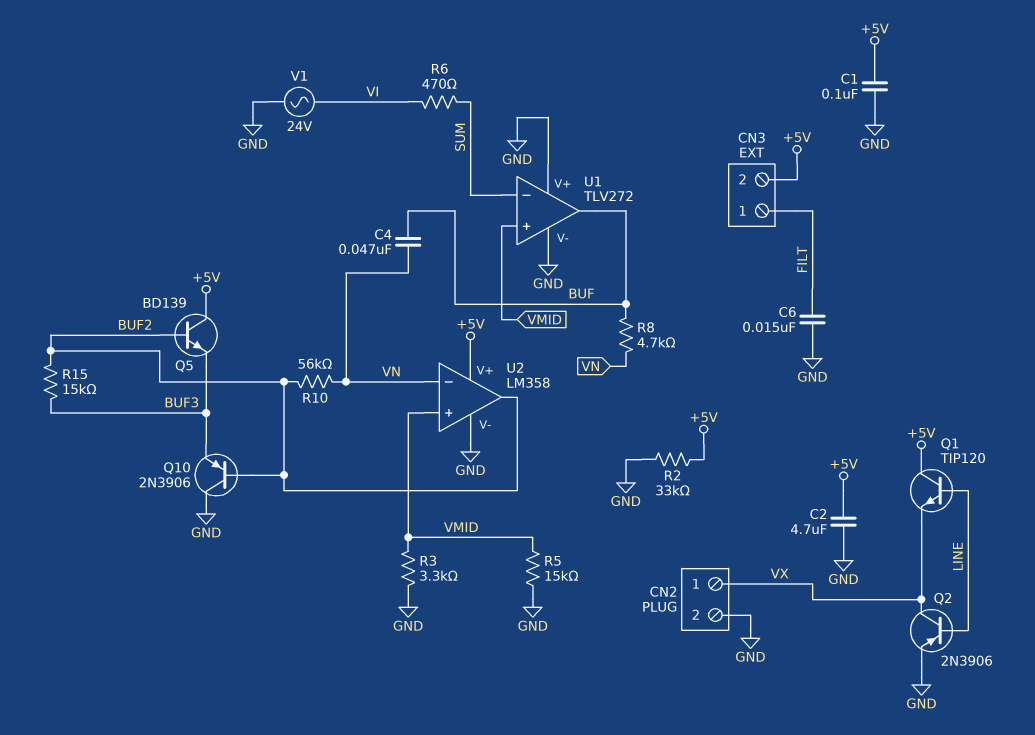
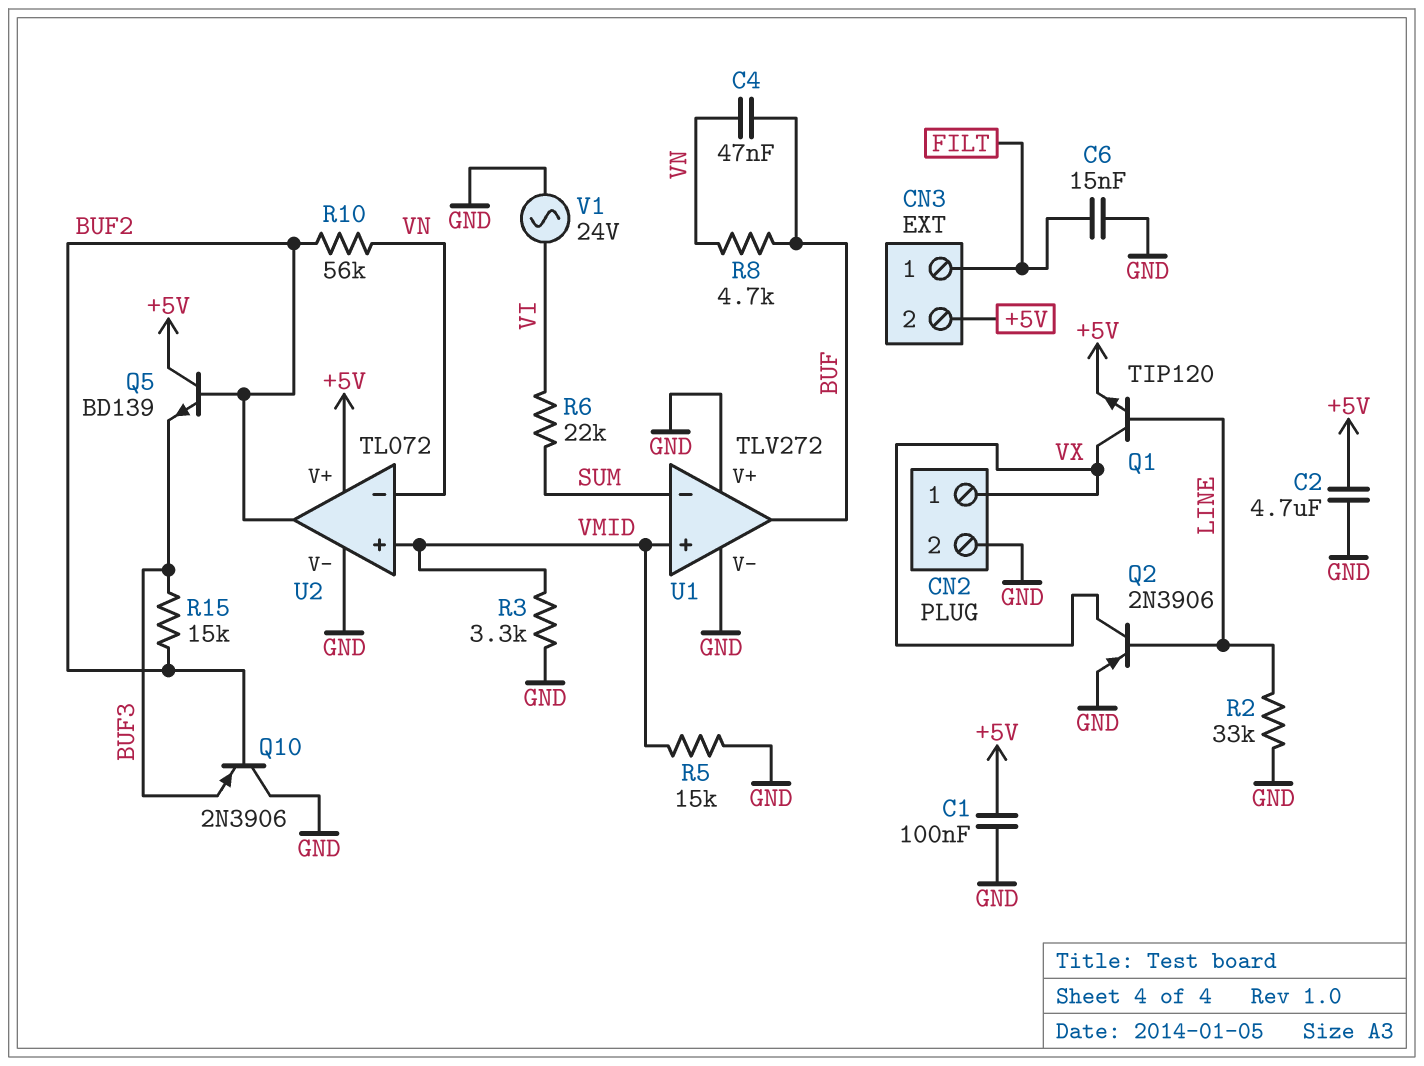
Q1: NPN TIP120 (B LINE, C +5V, E VX) -> NPN TIP120 (B LINE, C VX, E +5V)
R2: 33k (+5V, GND) -> 33k (GND, LINE)
R6: 470 (SUM, VI) -> 22k (SUM, VI)
U2: LM358 -> TL072

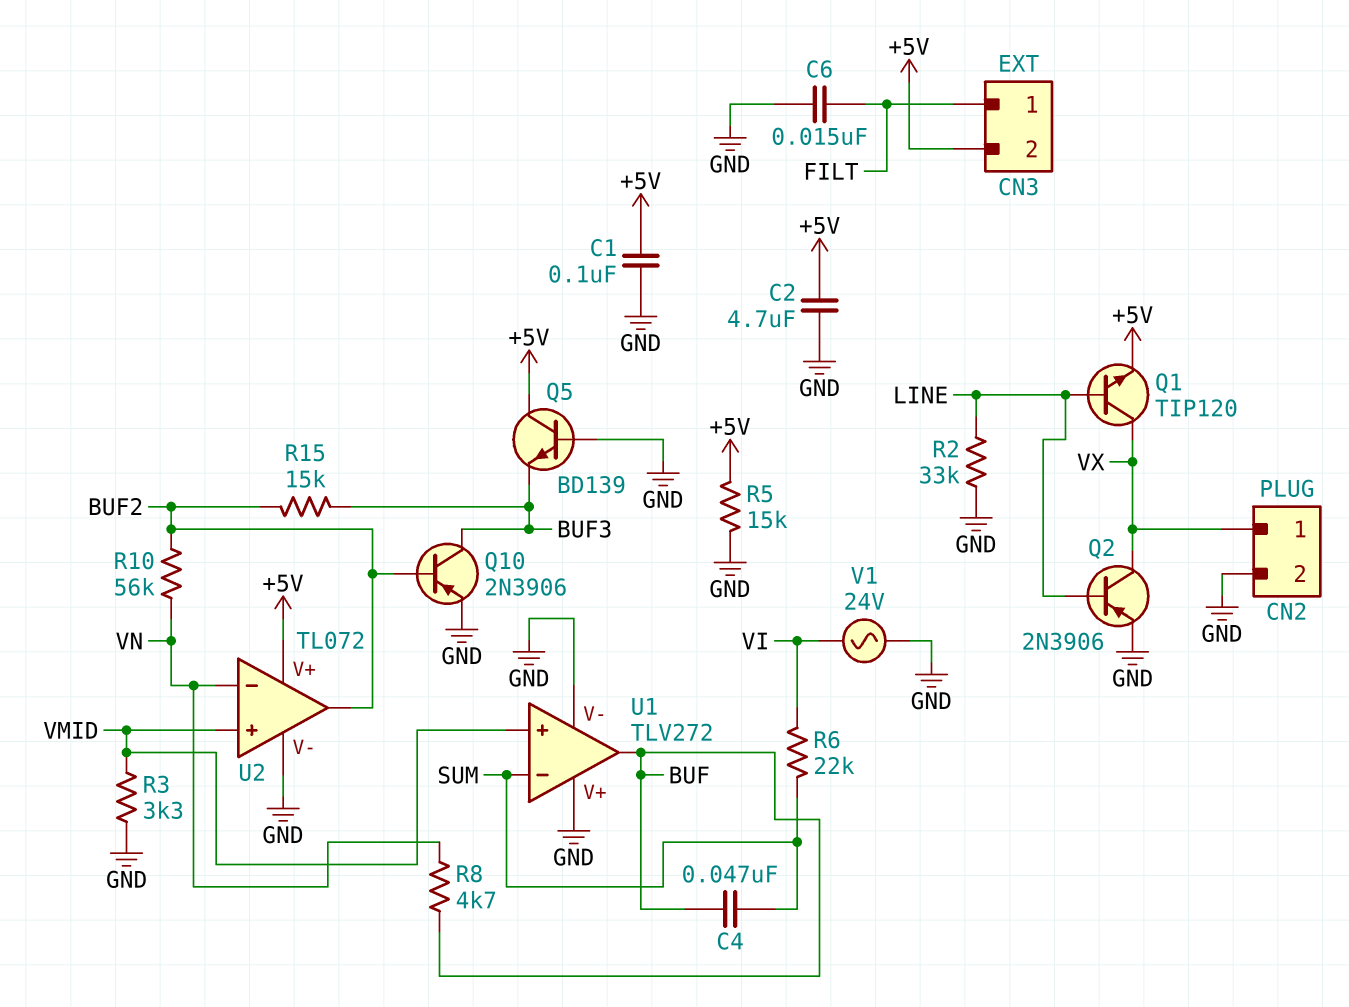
C4: 47nF (BUF, VN) -> 47nF (BUF, SUM)
Q5: NPN BD139 (B BUF2, C +5V, E BUF3) -> NPN BD139 (B GND, C +5V, E BUF3)
Q10: PNP 2N3906 (B BUF2, C GND, E BUF3) -> PNP 2N3906 (B BUF2, C BUF3, E GND)
R5: 15k (GND, VMID) -> 15k (+5V, GND)

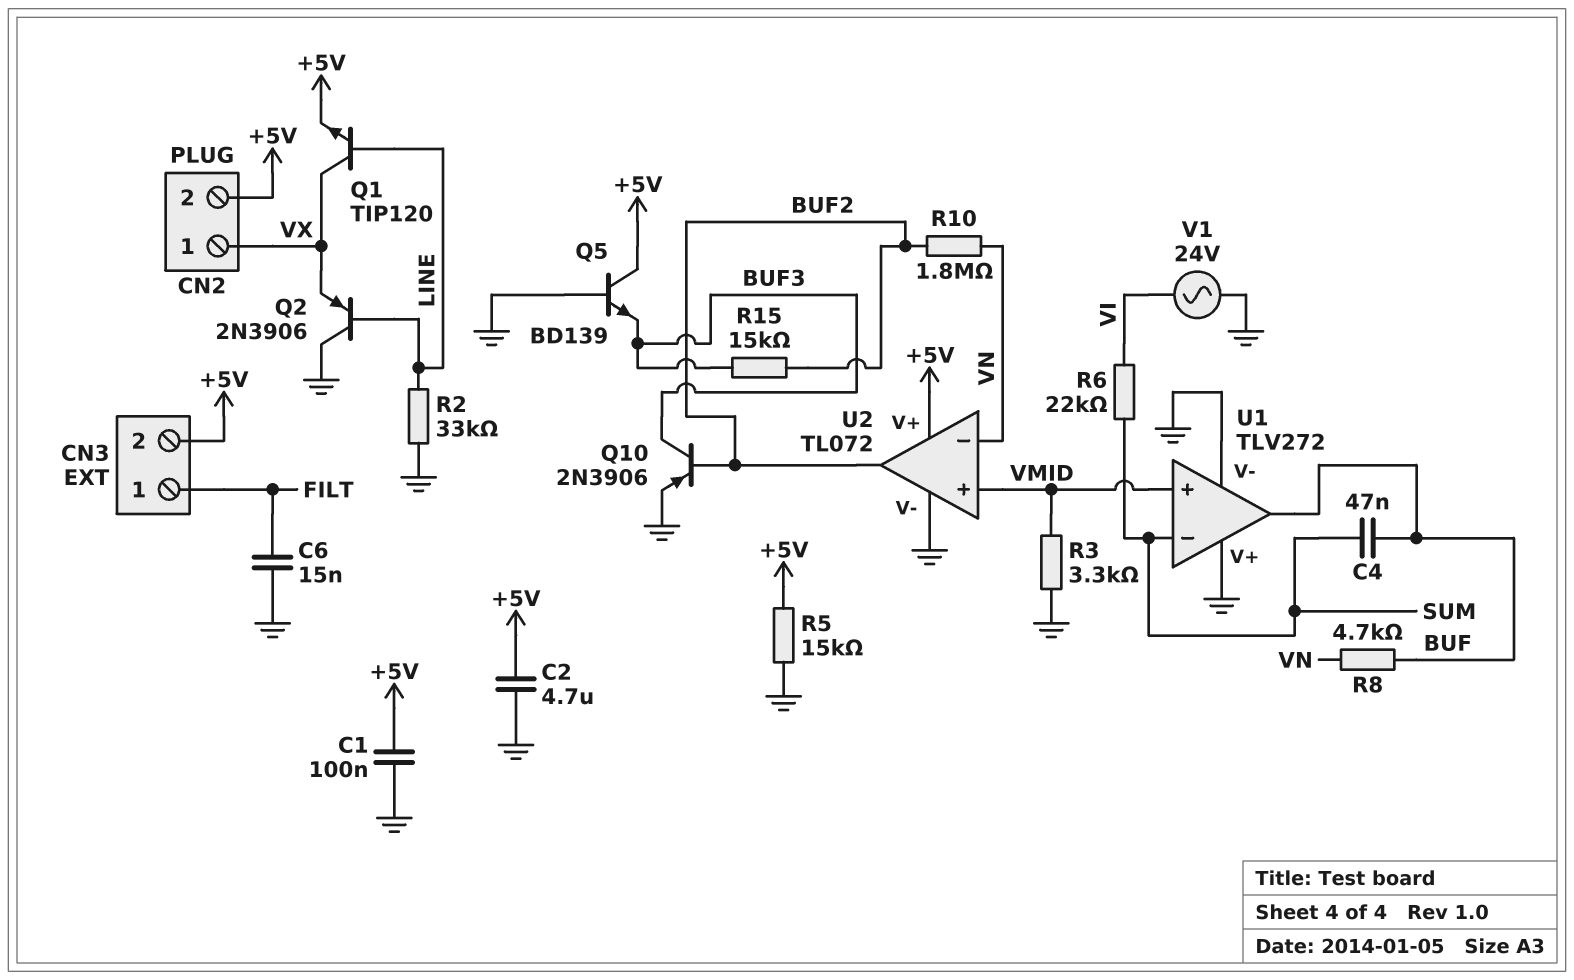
CN2 pin 2: GND -> +5V
Q2: PNP 2N3906 (B LINE, C VX, E GND) -> PNP 2N3906 (B LINE, C GND, E VX)
R10: 56k (BUF2, VN) -> 1.8M (BUF2, VN)

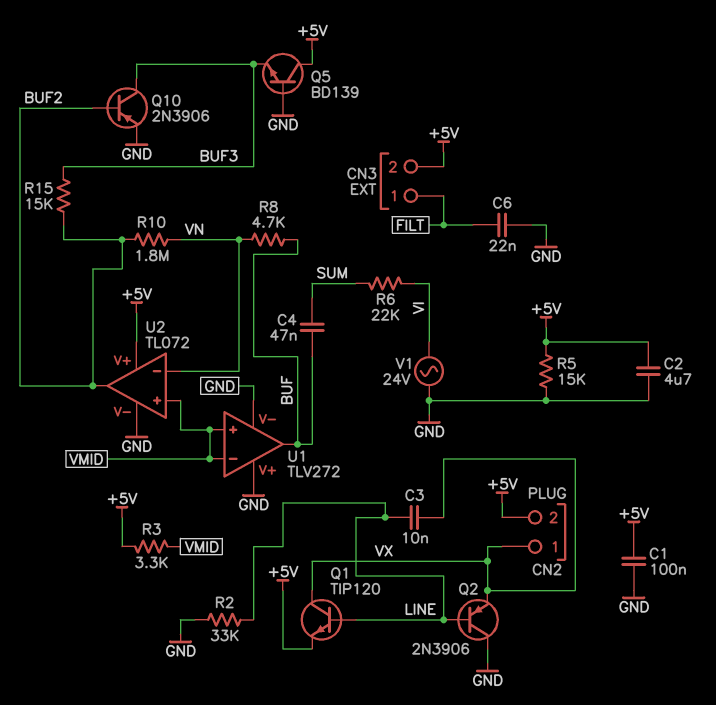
C3: none -> 10nF (LINE, VX)
C6: 15nF (FILT, GND) -> 22nF (FILT, GND)
R3: 3.3k (GND, VMID) -> 3.3k (+5V, VMID)
U1 pin in-: SUM -> VMID

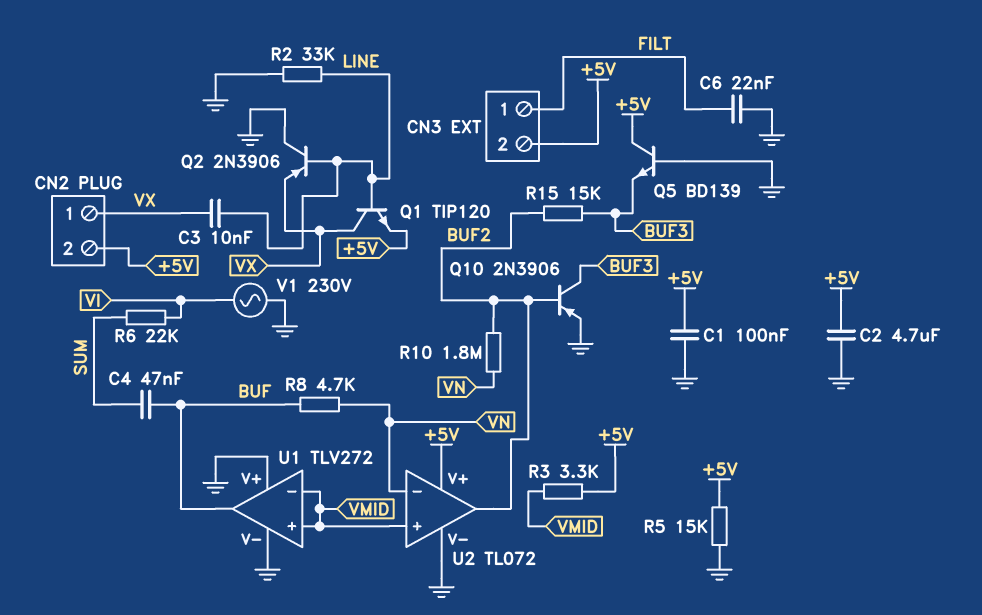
V1: AC 24V (GND, VI) -> AC 230V (GND, VI)

